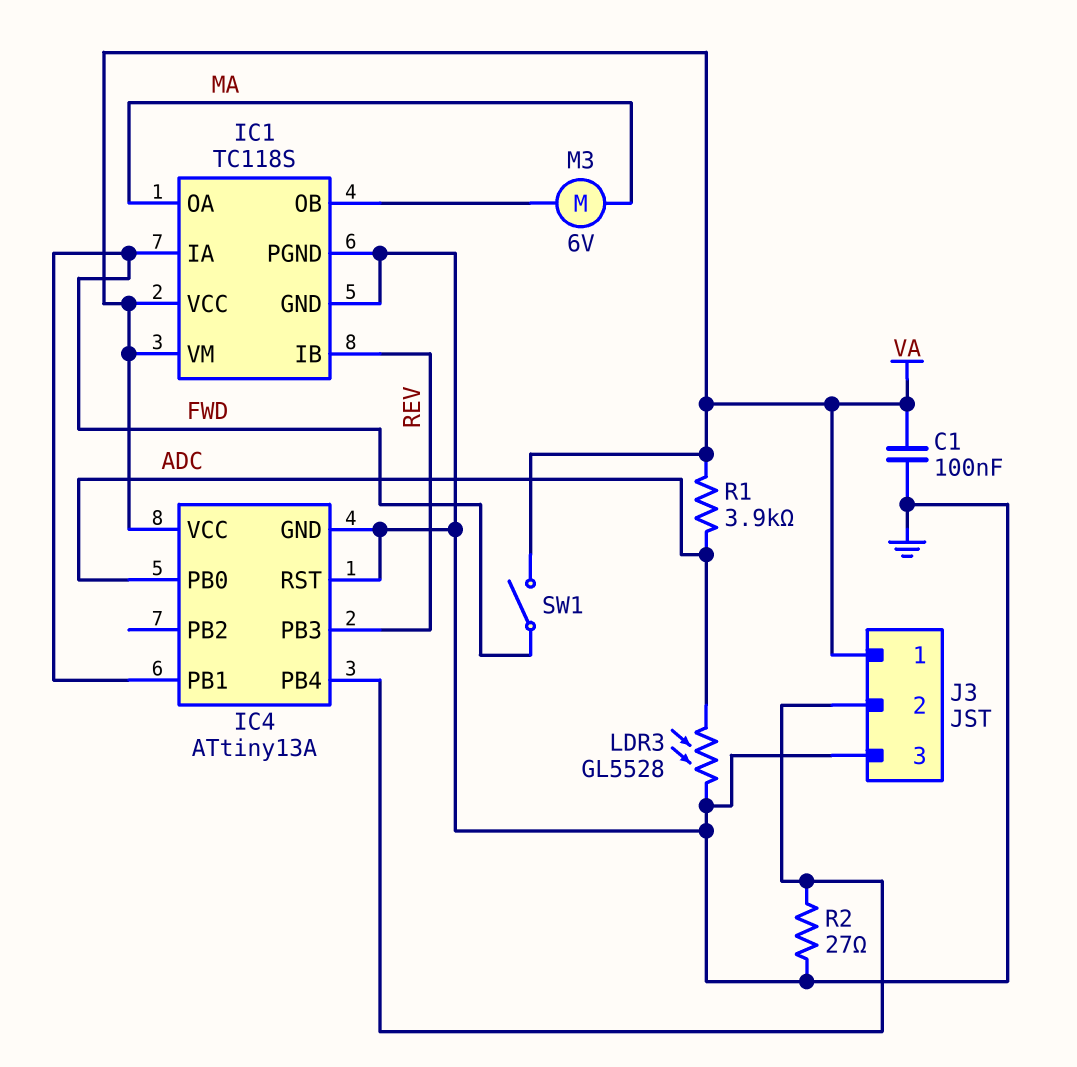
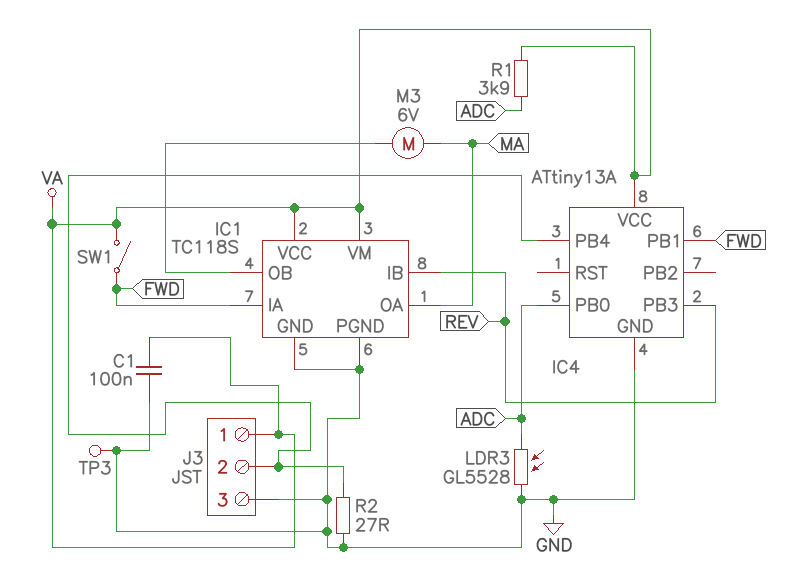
IC4 pin RST: GND -> none
TP3: none -> test point (GND)

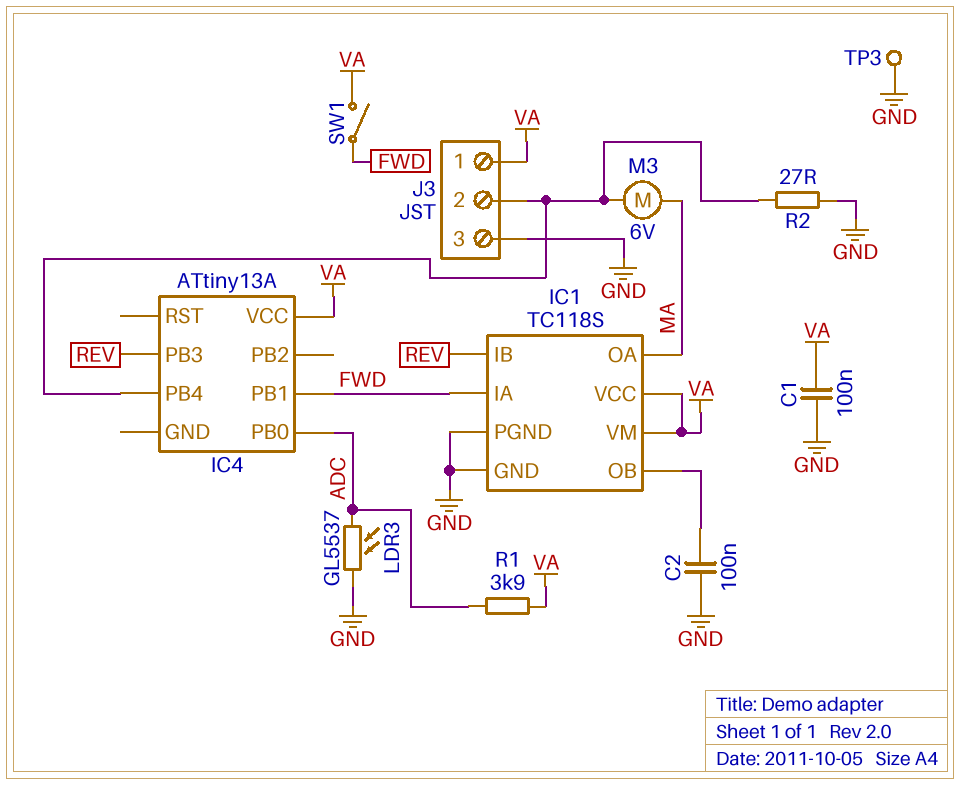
C2: none -> 100nF (GND, IC1/OB)
IC4 pin GND: GND -> none
LDR3: GL5528 (ADC, GND) -> GL5537 (ADC, GND)
M3: motor 6V (IC1/OB, MA) -> motor 6V (IC4/PB4, MA)

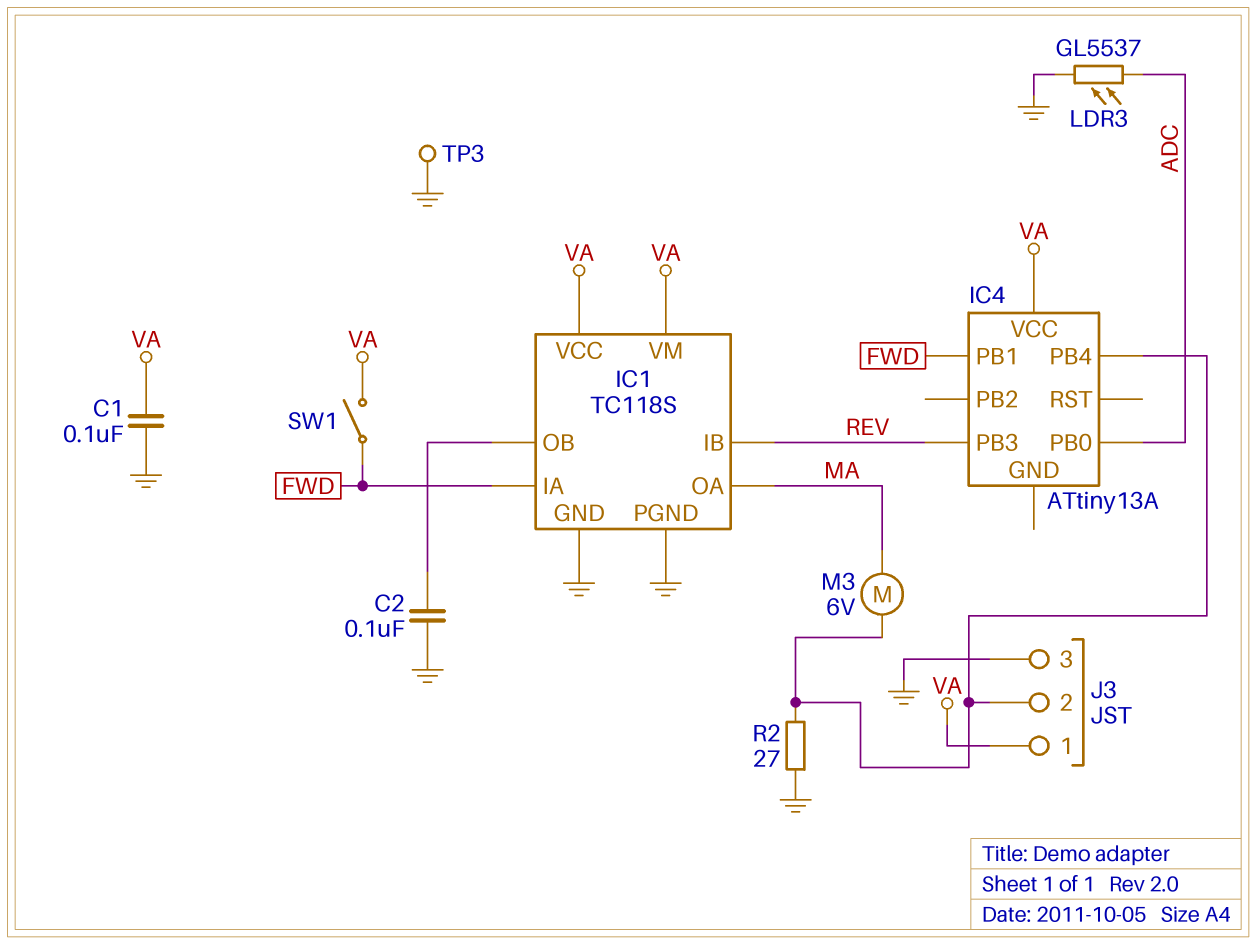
R1: 3.9k (ADC, VA) -> none

